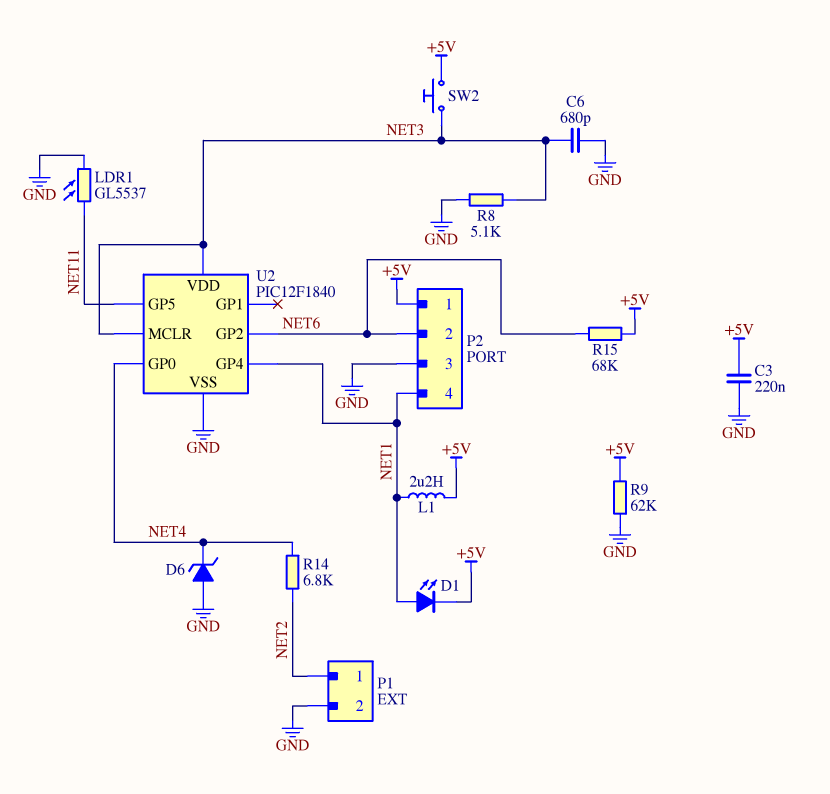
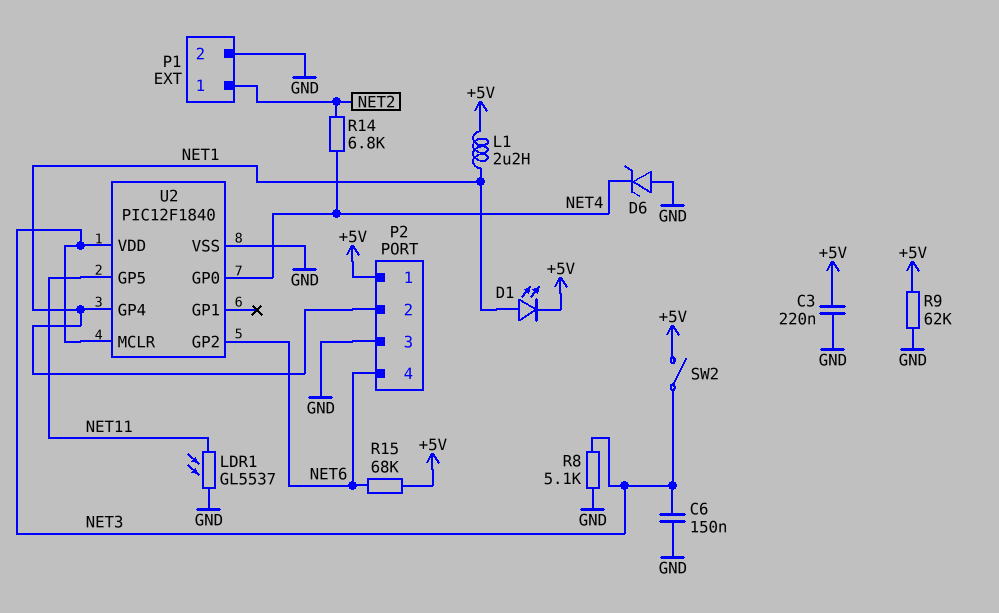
C6: 680pF (GND, NET3) -> 150nF (GND, NET3)
P2 pin 2: NET6 -> NET1
P2 pin 4: NET1 -> NET6
SW2: button (+5V, NET3) -> switch (+5V, NET3)

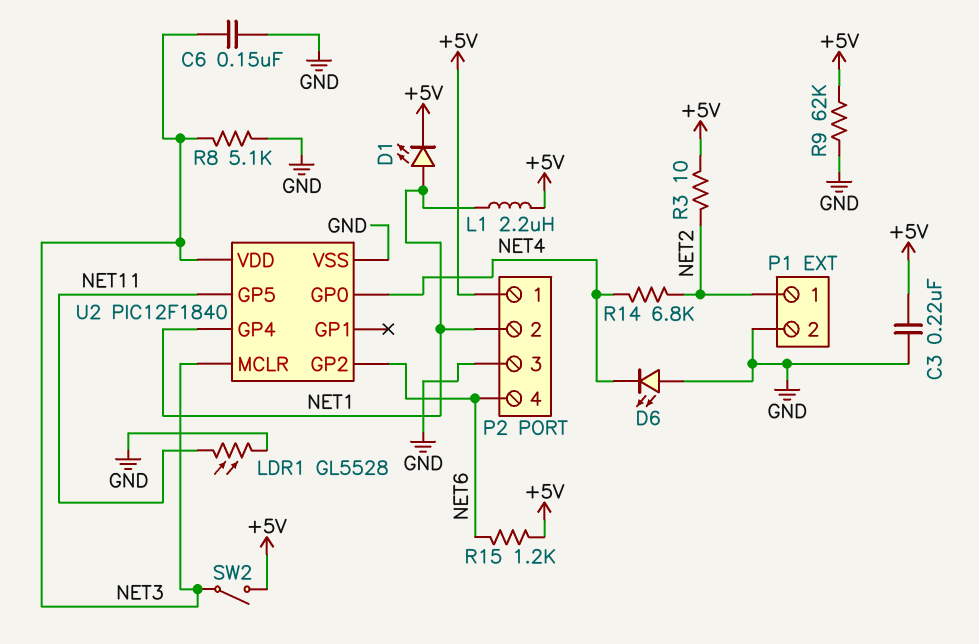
D6: zener (A GND, K NET4) -> LED (A GND, K NET4)
LDR1: GL5537 (GND, NET11) -> GL5528 (GND, NET11)
R3: none -> 10 (+5V, NET2)
R15: 68k (+5V, NET6) -> 1.2k (+5V, NET6)

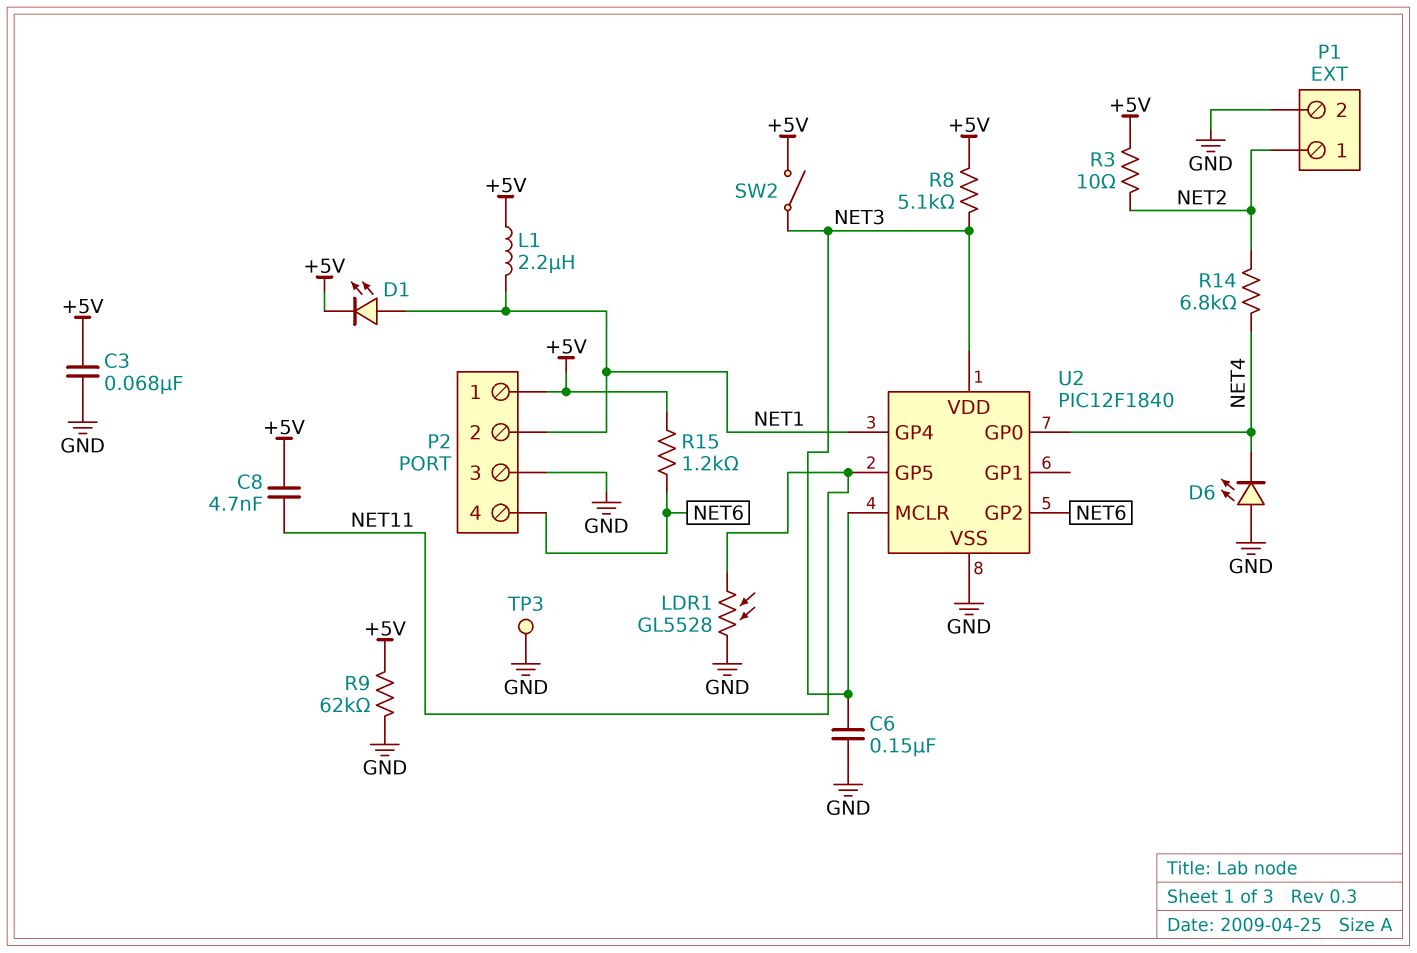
C3: 220nF (+5V, GND) -> 68nF (+5V, GND)
C8: none -> 4.7nF (+5V, NET11)
R8: 5.1k (GND, NET3) -> 5.1k (+5V, NET3)
TP3: none -> test point (GND)

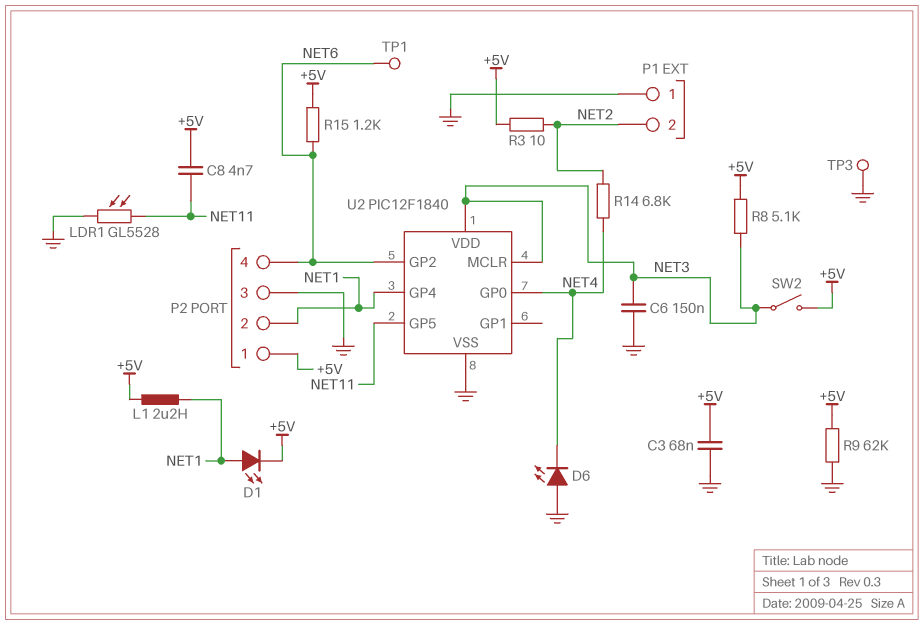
P1 pin 1: NET2 -> GND
P1 pin 2: GND -> NET2
TP1: none -> test point (NET6)

